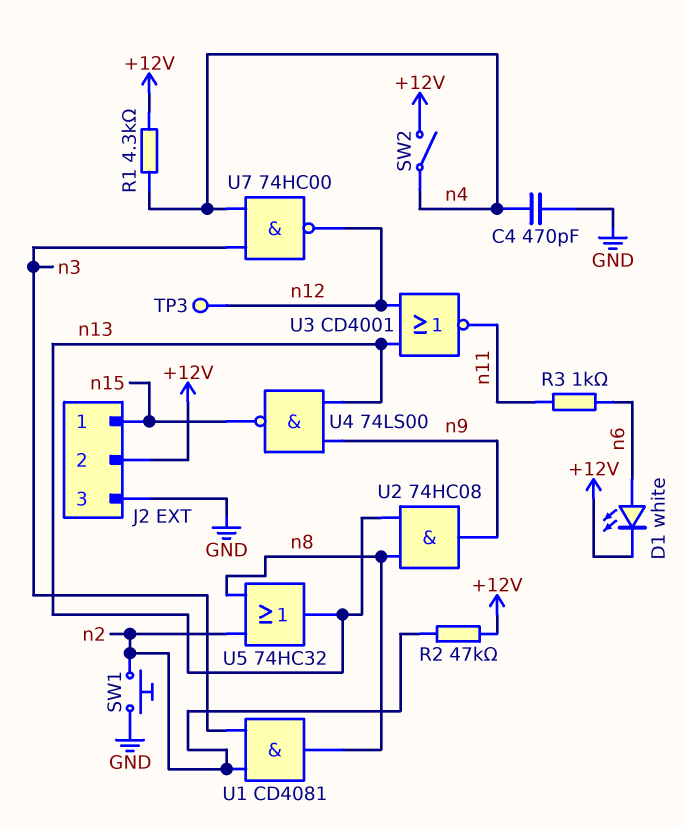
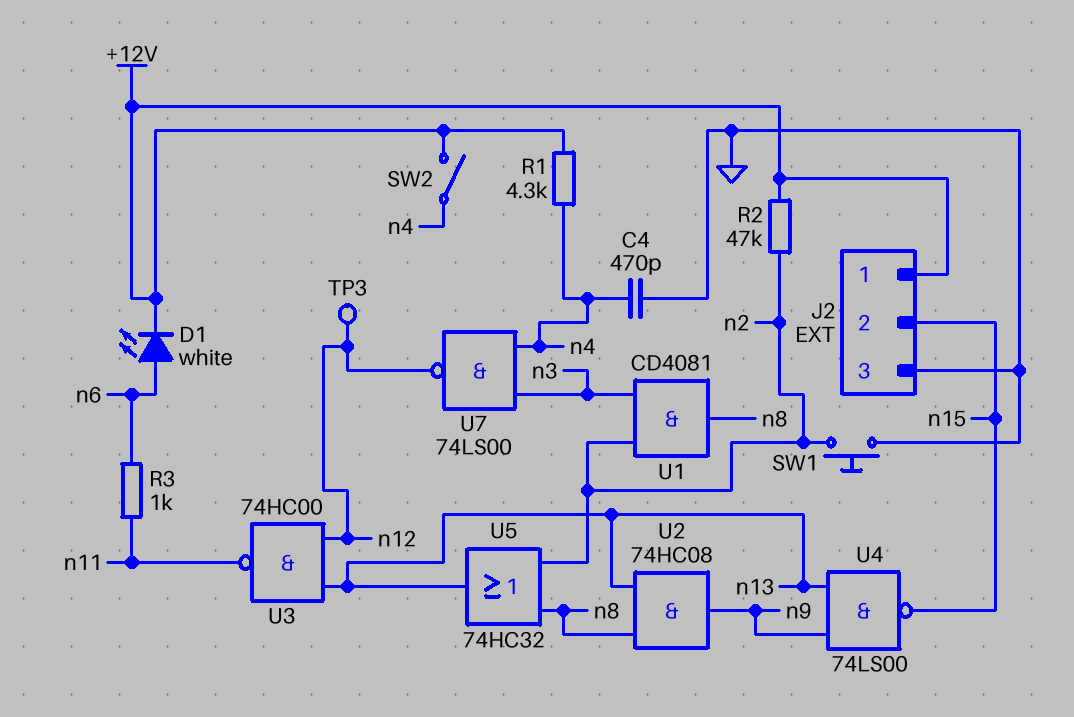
J2 pin 1: n15 -> +12V
J2 pin 2: +12V -> n15
U3: NOR CD4001 (in n12, in n13, out n11) -> NAND 74HC00 (in n12, in n13, out n11)
U7: NAND 74HC00 (in n3, in n4, out n12) -> NAND 74LS00 (in n3, in n4, out n12)

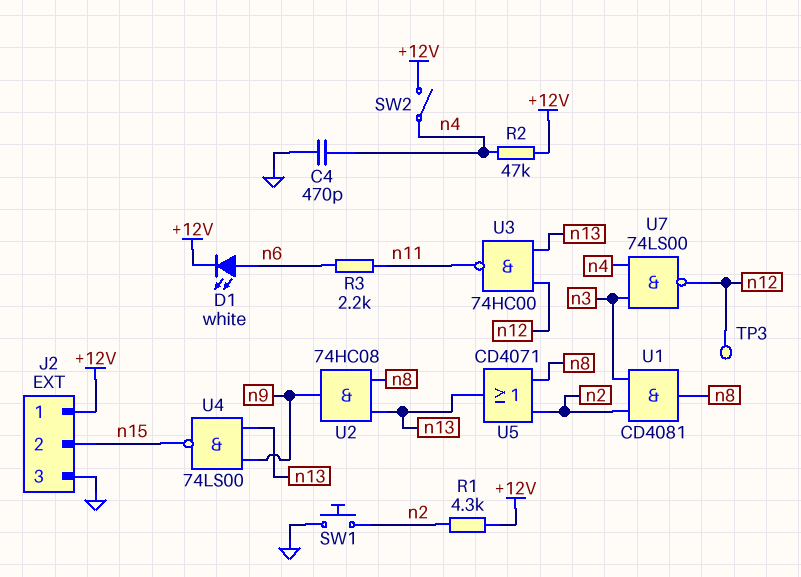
R1: 4.3k (+12V, n4) -> 4.3k (+12V, n2)
R2: 47k (+12V, n2) -> 47k (+12V, n4)
R3: 1k (n6, n11) -> 2.2k (n6, n11)
U5: OR 74HC32 (in n2, in n8, out n13) -> OR CD4071 (in n2, in n8, out n13)

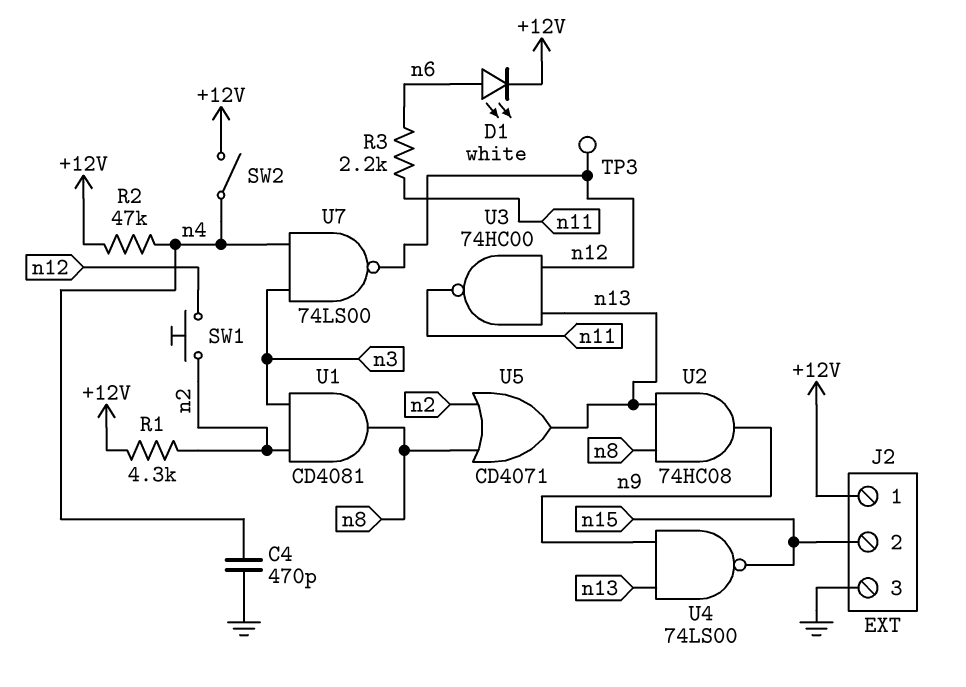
SW1: button (GND, n2) -> button (n2, n12)

